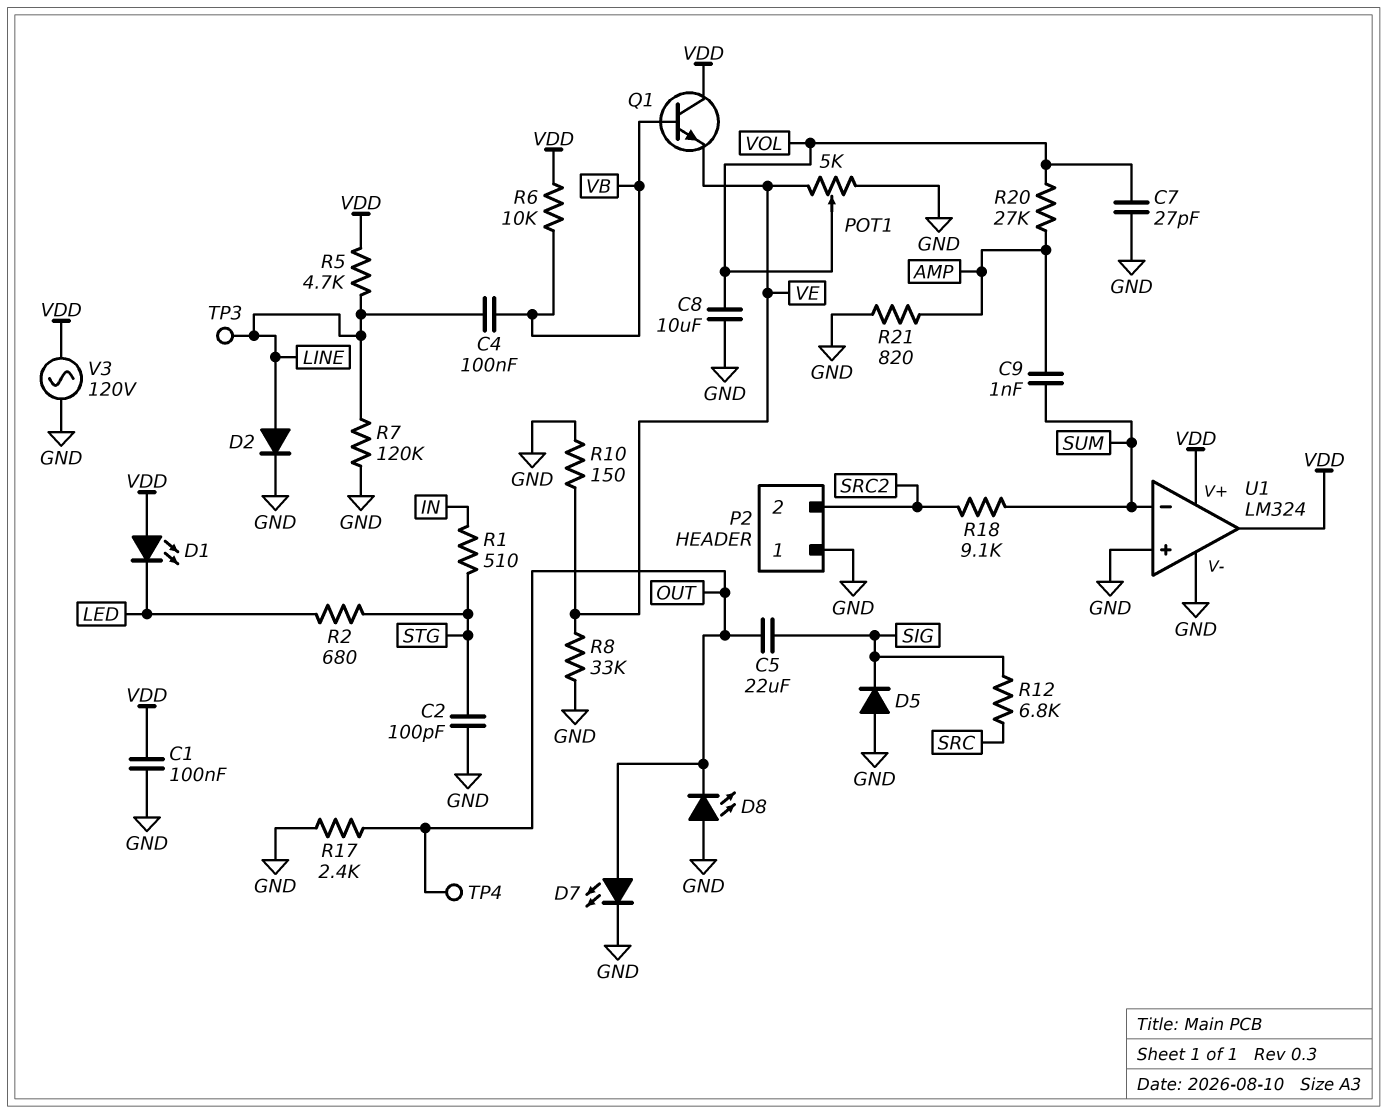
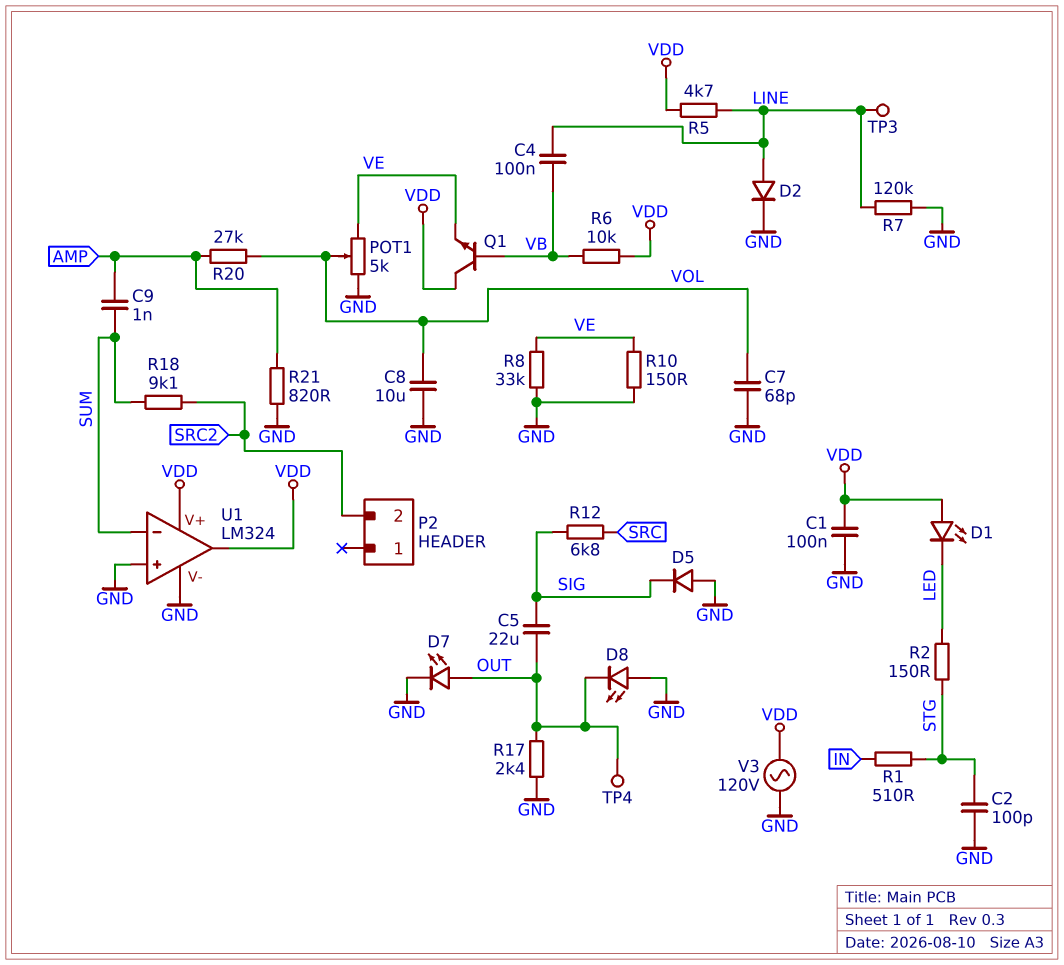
C7: 27pF (GND, VOL) -> 68pF (GND, VOL)
P2 pin 1: GND -> none
R2: 680 (LED, STG) -> 150 (LED, STG)

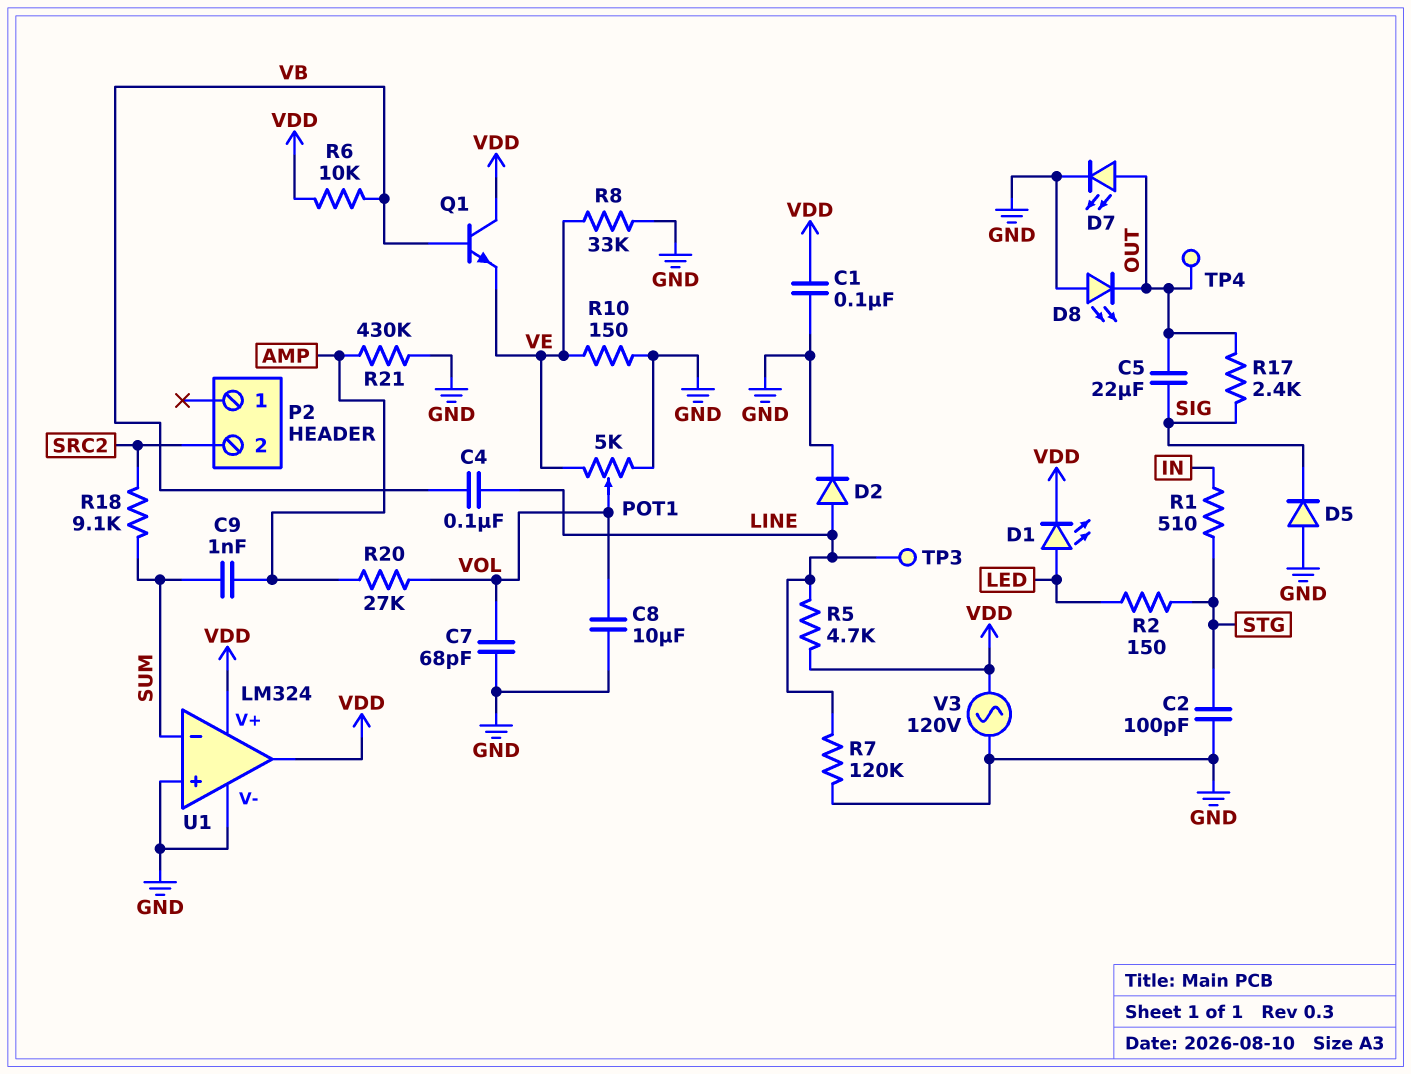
D1: LED (A VDD, K LED) -> LED (A LED, K VDD)
R12: 6.8k (SIG, SRC) -> none
R17: 2.4k (GND, OUT) -> 2.4k (OUT, SIG)
R21: 820 (AMP, GND) -> 430k (AMP, GND)

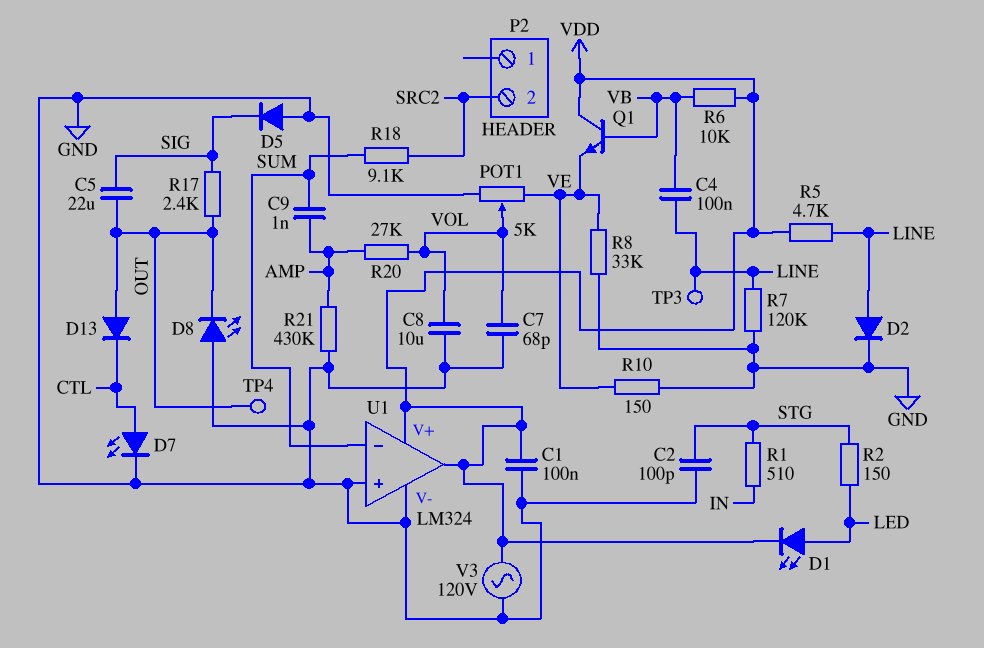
D7: LED (A OUT, K GND) -> LED (A CTL, K GND)
D13: none -> diode (A OUT, K CTL)

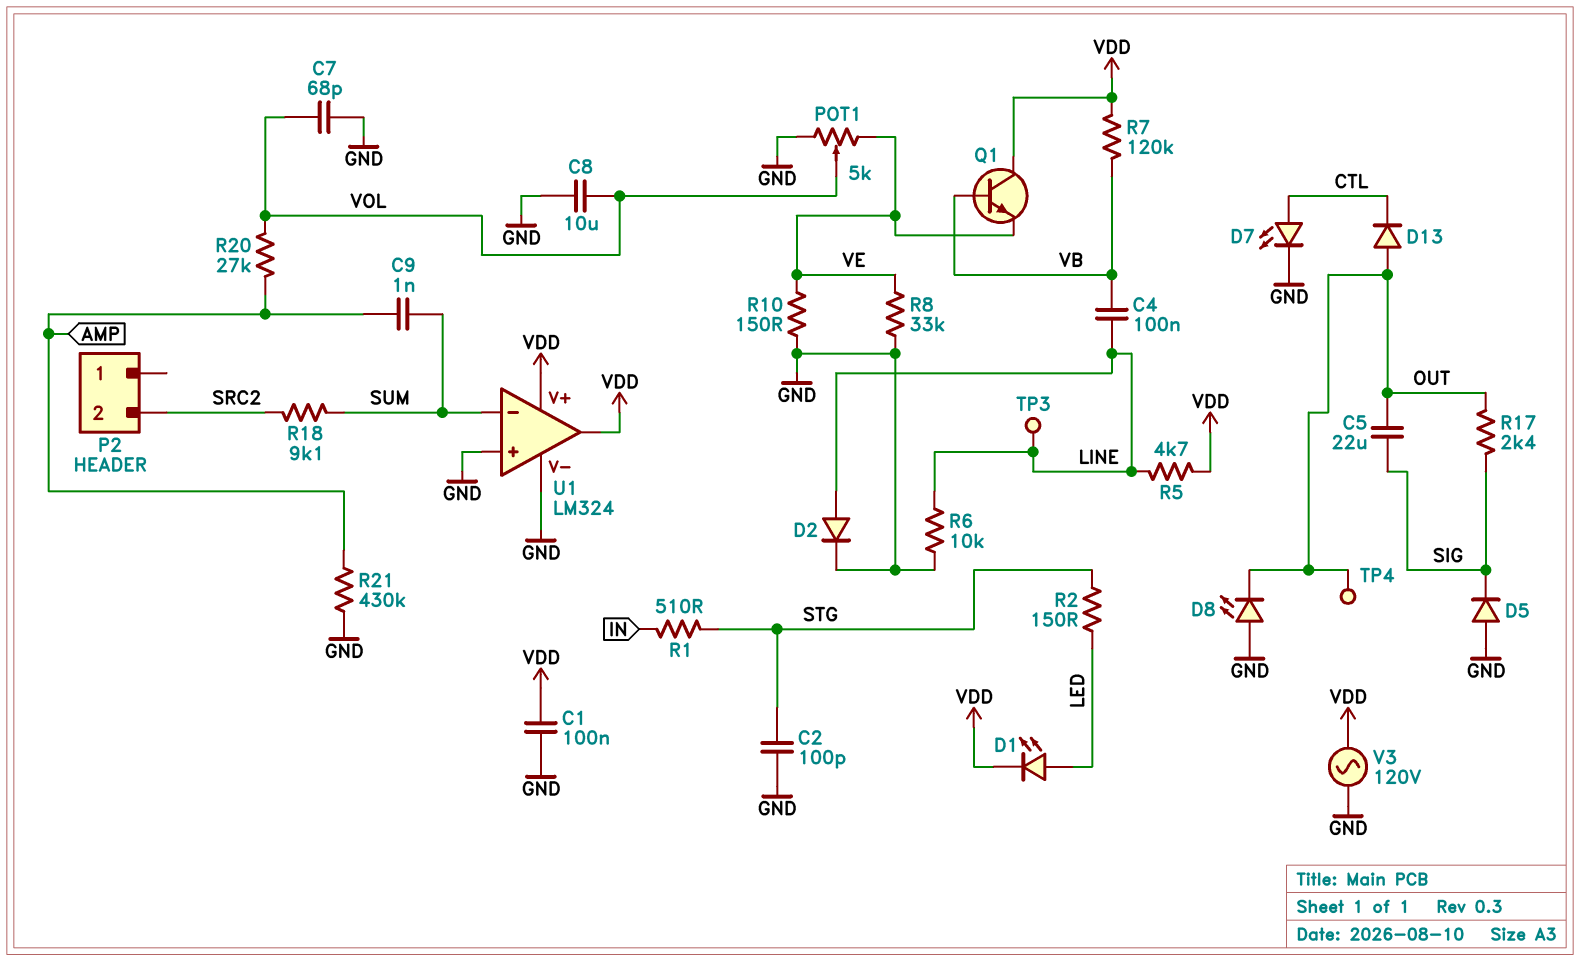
R6: 10k (VB, VDD) -> 10k (GND, LINE)
R7: 120k (GND, LINE) -> 120k (VB, VDD)

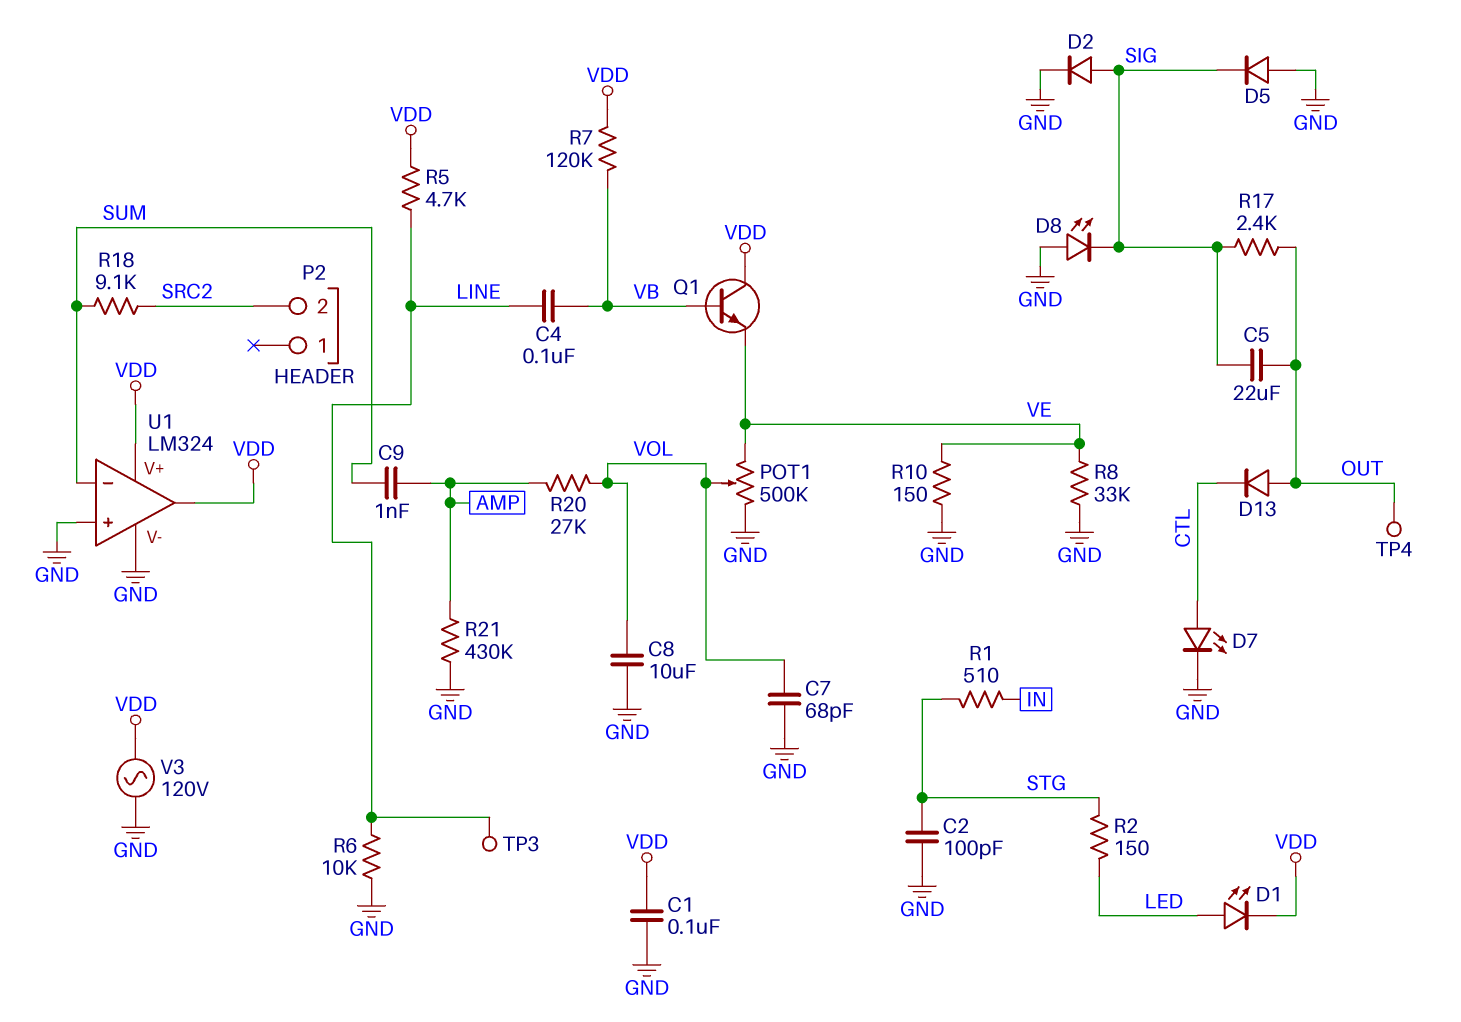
D2: diode (A LINE, K GND) -> diode (A SIG, K GND)
D8: LED (A GND, K OUT) -> LED (A GND, K SIG)
POT1: 5k (GND, VE, wiper VOL) -> 500k (GND, VE, wiper VOL)

